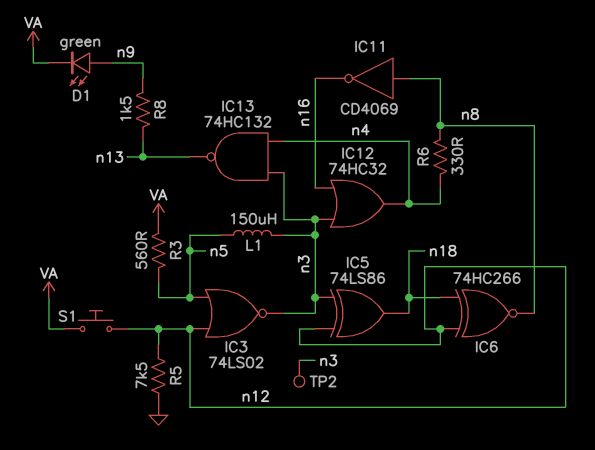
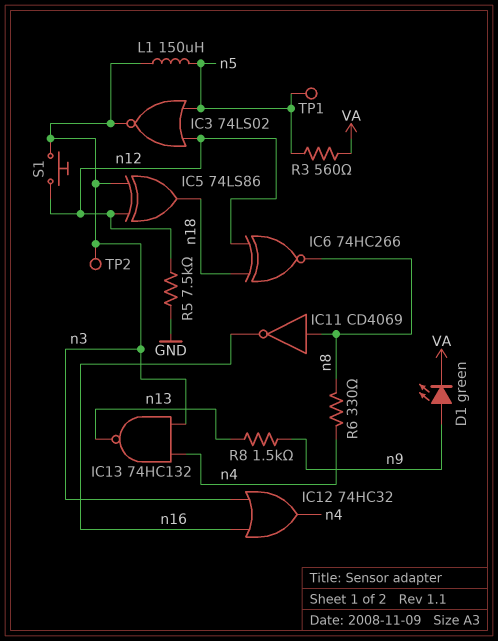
S1: button (VA, n12) -> button (n3, n12)
TP1: none -> test point (n5)

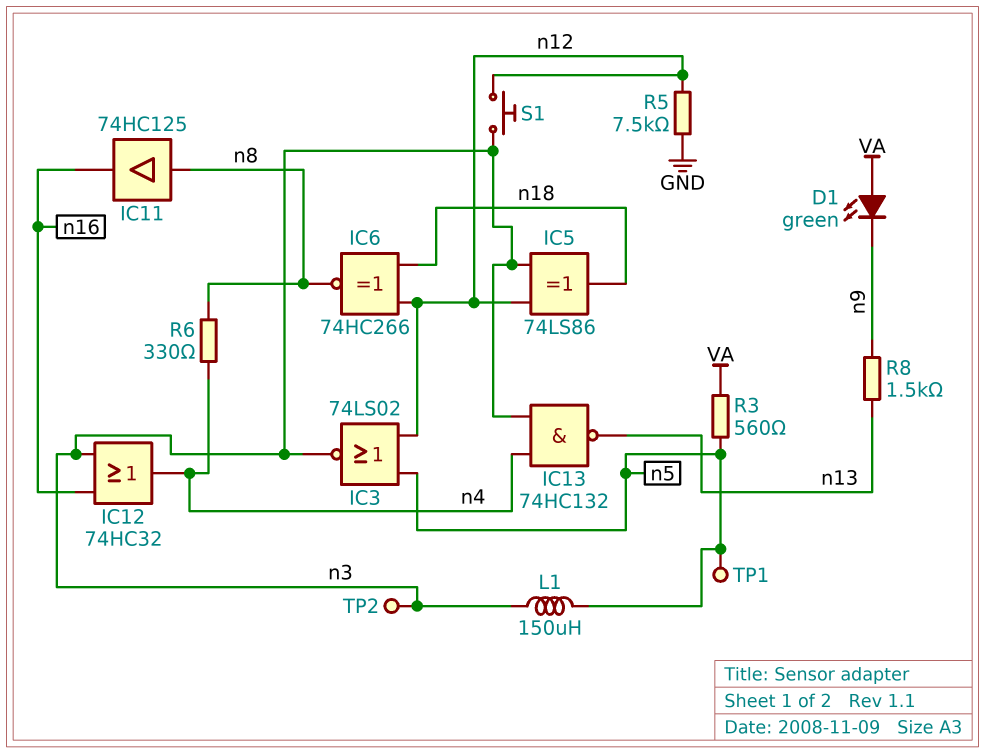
D1: LED green (A n9, K VA) -> LED green (A VA, K n9)
IC11: NOT CD4069 (in n8, out n16) -> buffer 74HC125 (in n8, out n16)

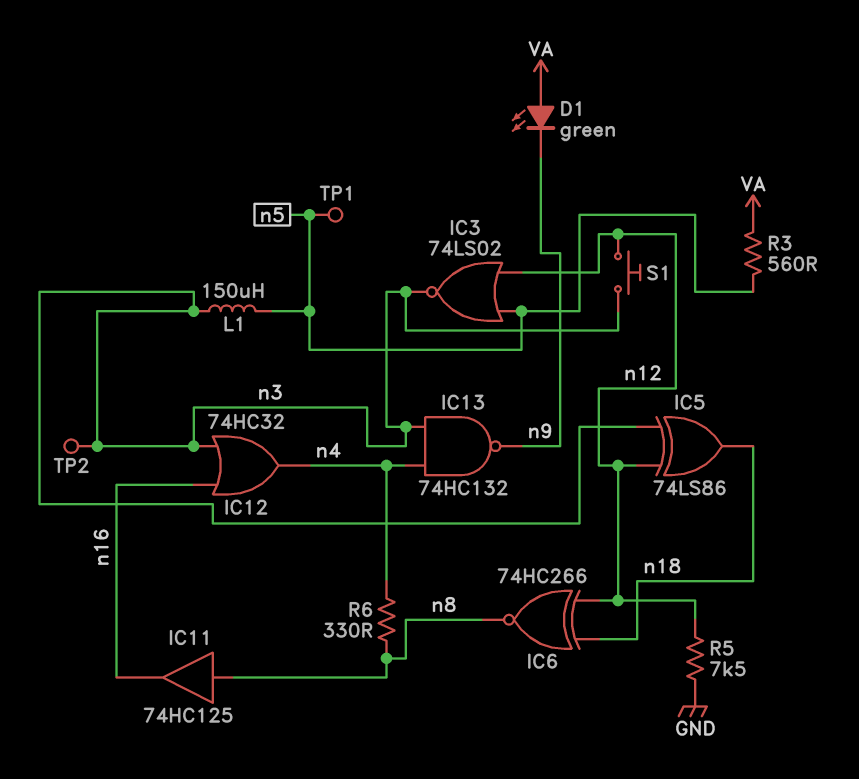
IC13: NAND 74HC132 (in n3, in n4, out n13) -> NAND 74HC132 (in n3, in n4, out n9)
R8: 1.5k (n9, n13) -> none

